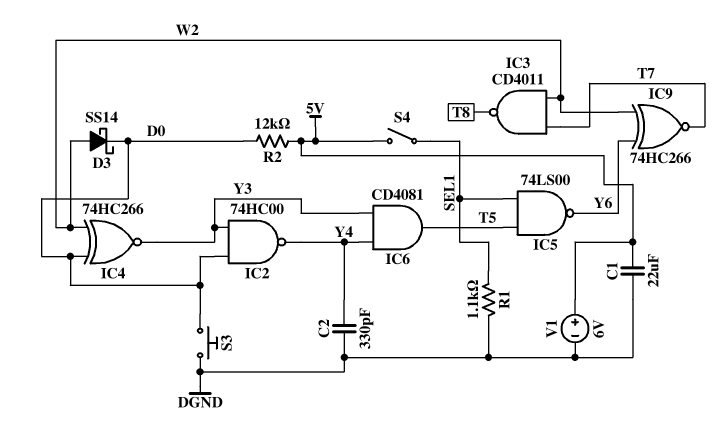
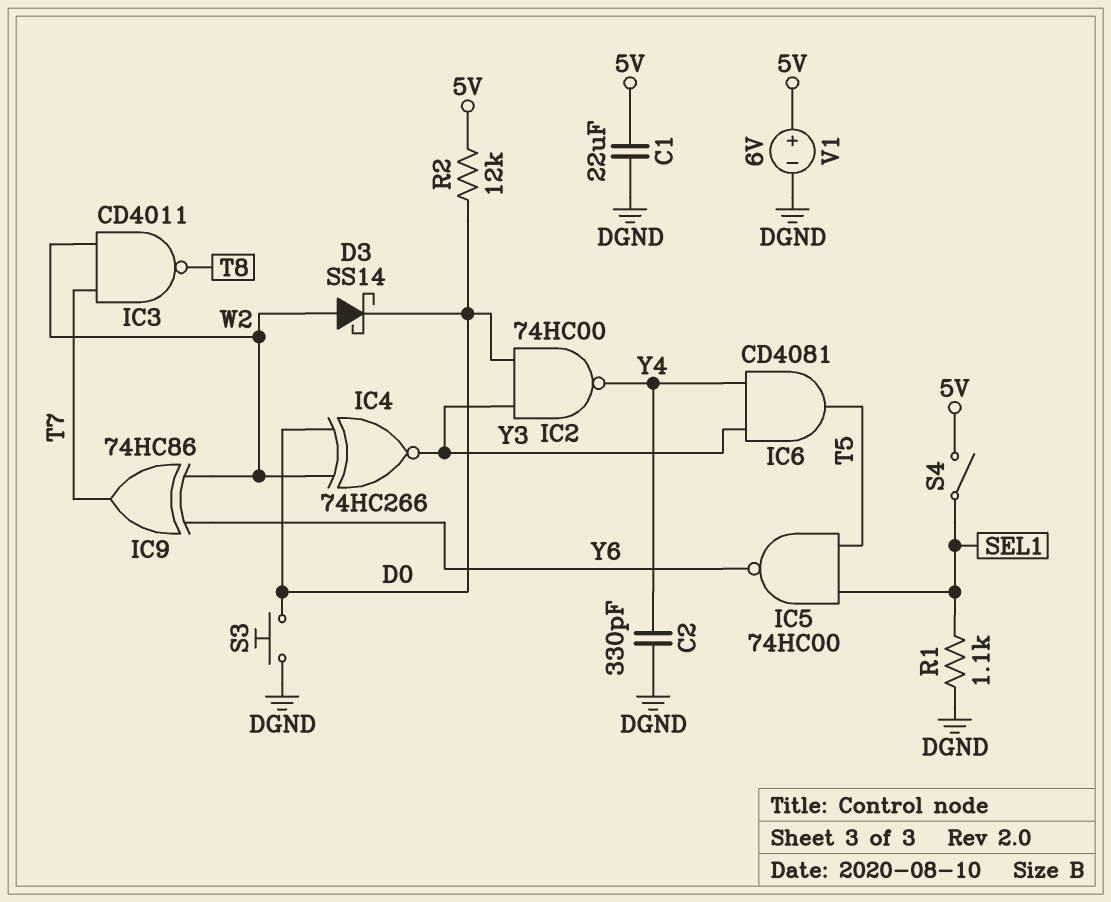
IC5: NAND 74LS00 (in SEL1, in T5, out Y6) -> NAND 74HC00 (in SEL1, in T5, out Y6)
IC9: XNOR 74HC266 (in W2, in Y6, out T7) -> XOR 74HC86 (in W2, in Y6, out T7)

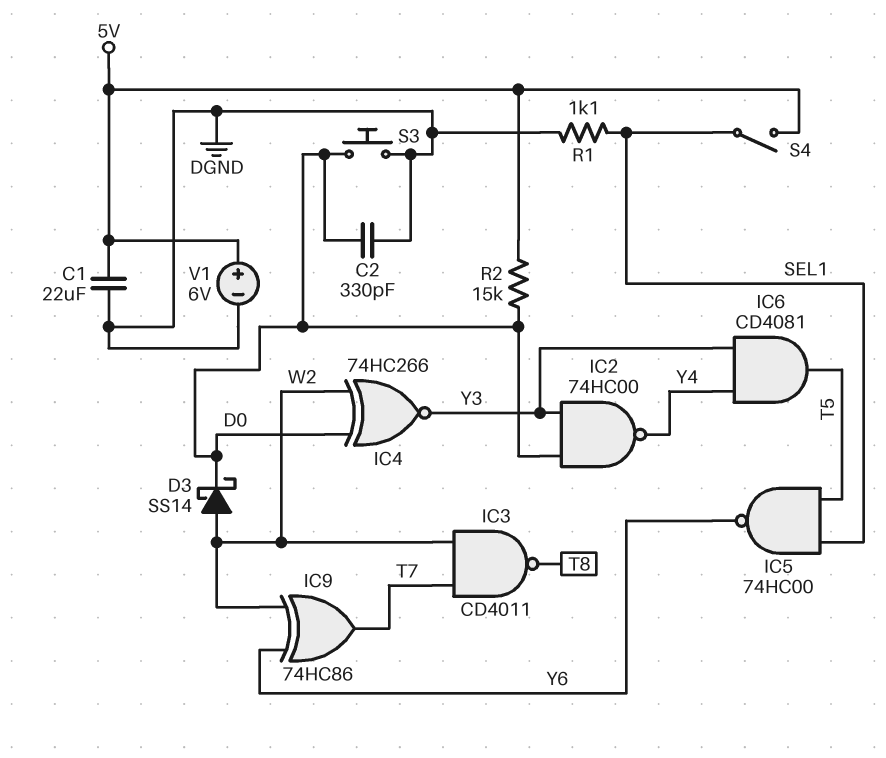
C2: 330pF (DGND, Y4) -> 330pF (D0, DGND)
R2: 12k (5V, D0) -> 15k (5V, D0)

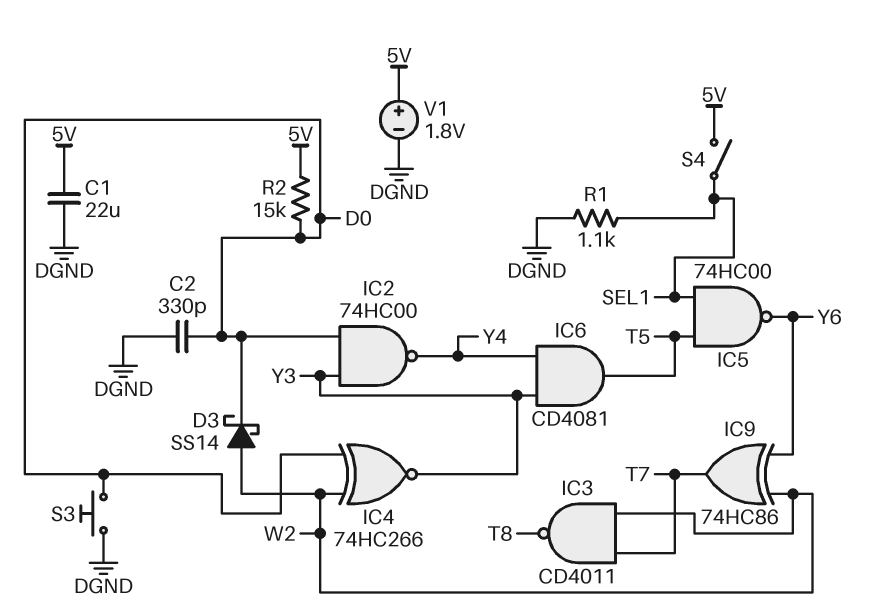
V1: 6V (plus 5V, minus DGND) -> 1.8V (plus 5V, minus DGND)

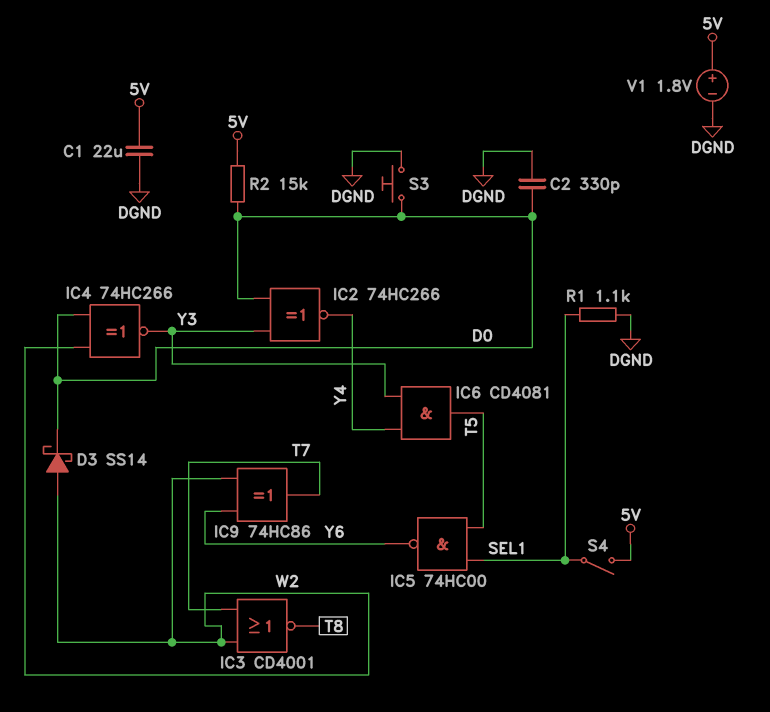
IC2: NAND 74HC00 (in D0, in Y3, out Y4) -> XNOR 74HC266 (in D0, in Y3, out Y4)
IC3: NAND CD4011 (in T7, in W2, out T8) -> NOR CD4001 (in T7, in W2, out T8)

